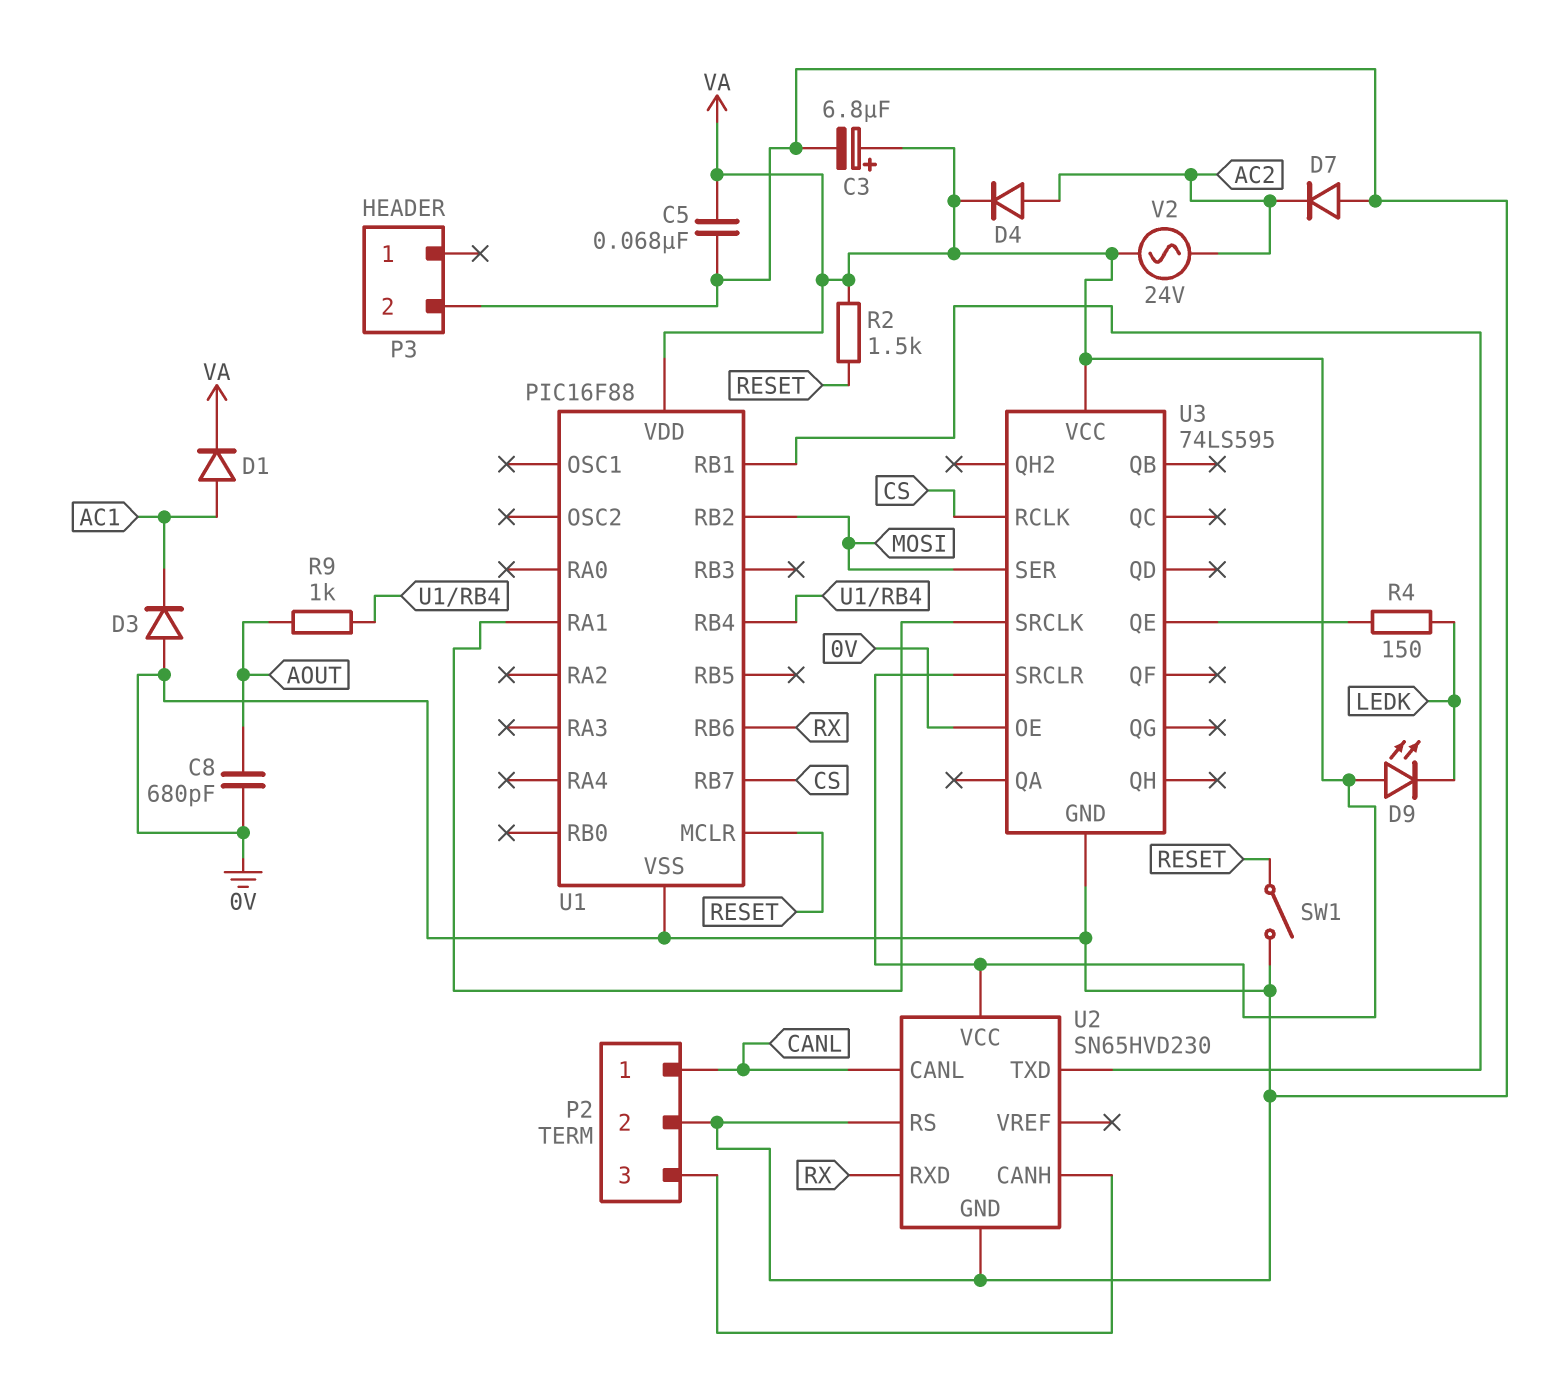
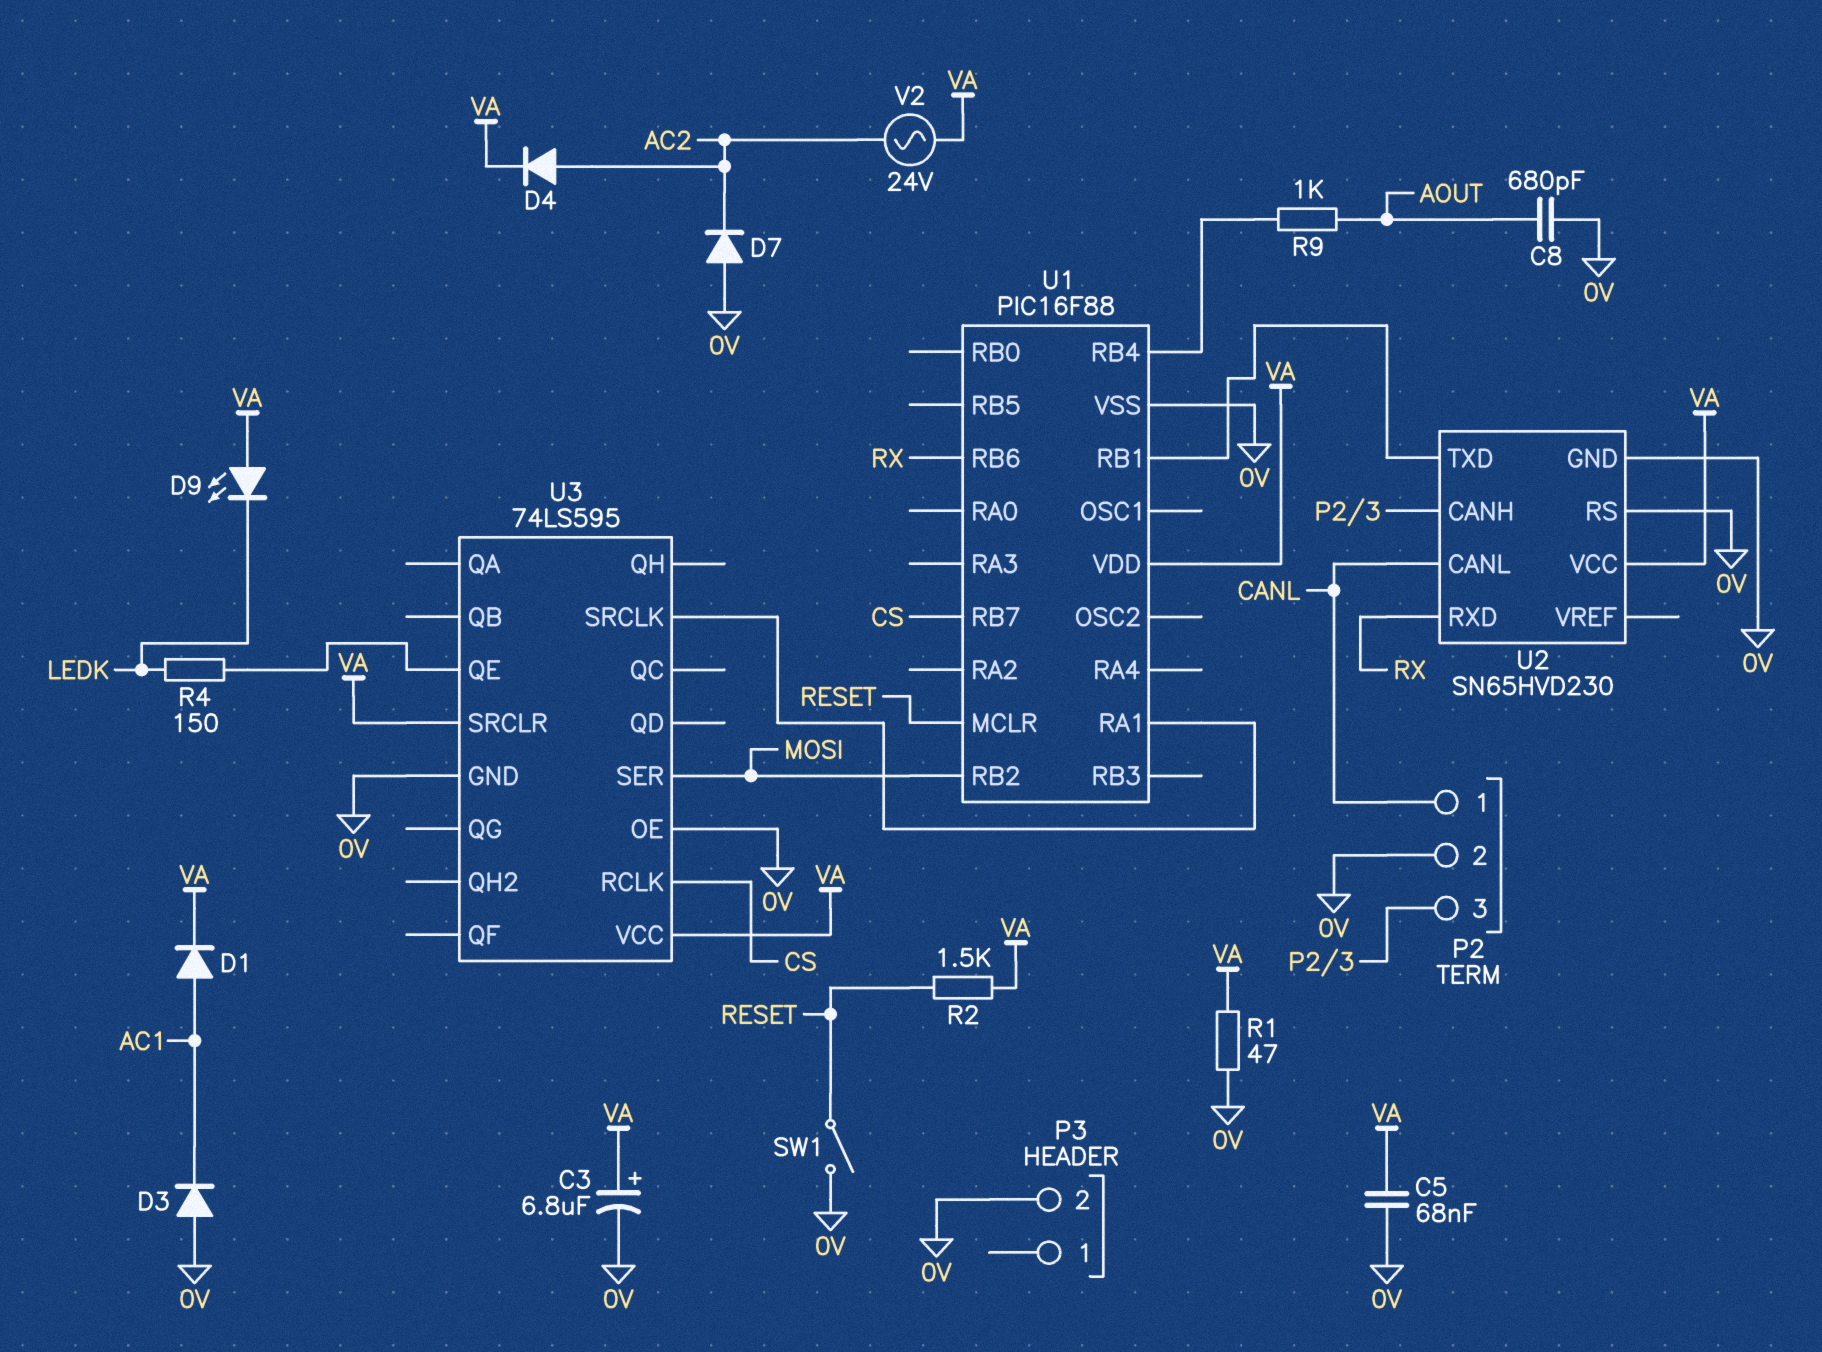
R1: none -> 47 (0V, VA)

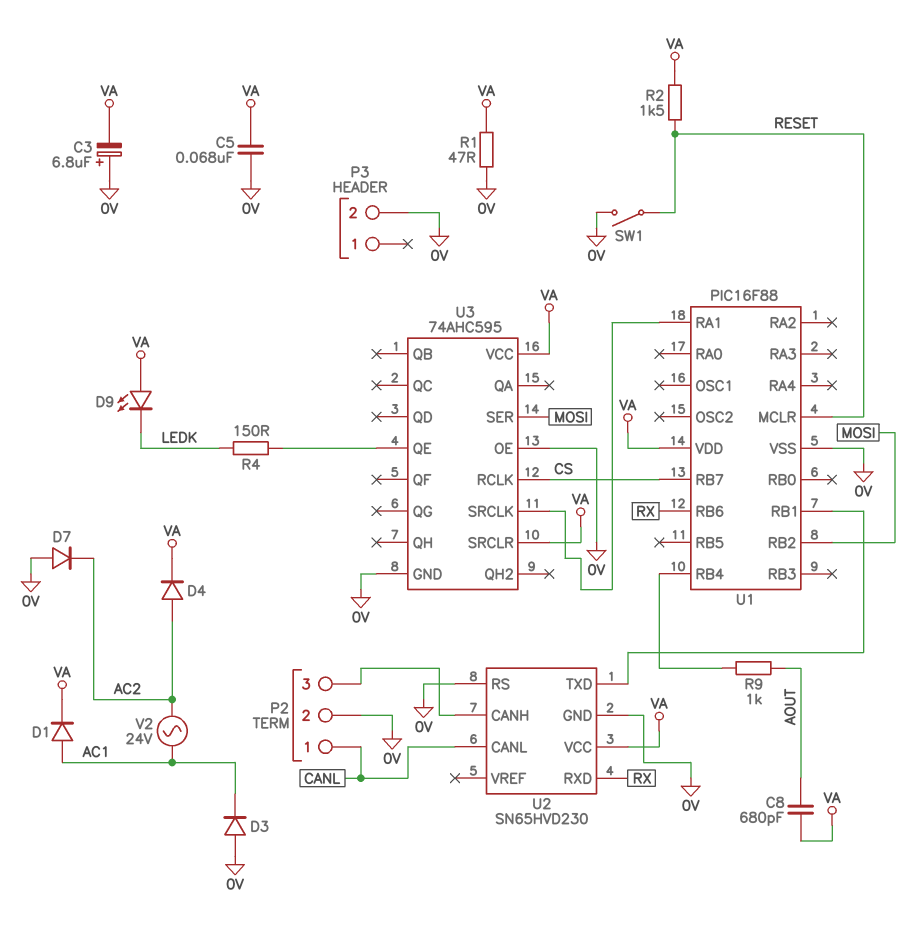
C3: 6.8uF (plus VA, minus 0V) -> 6.8uF (plus 0V, minus VA)
C8: 680pF (0V, AOUT) -> 680pF (AOUT, VA)
U3: 74LS595 -> 74AHC595
V2: AC 24V (AC2, VA) -> AC 24V (AC1, AC2)

